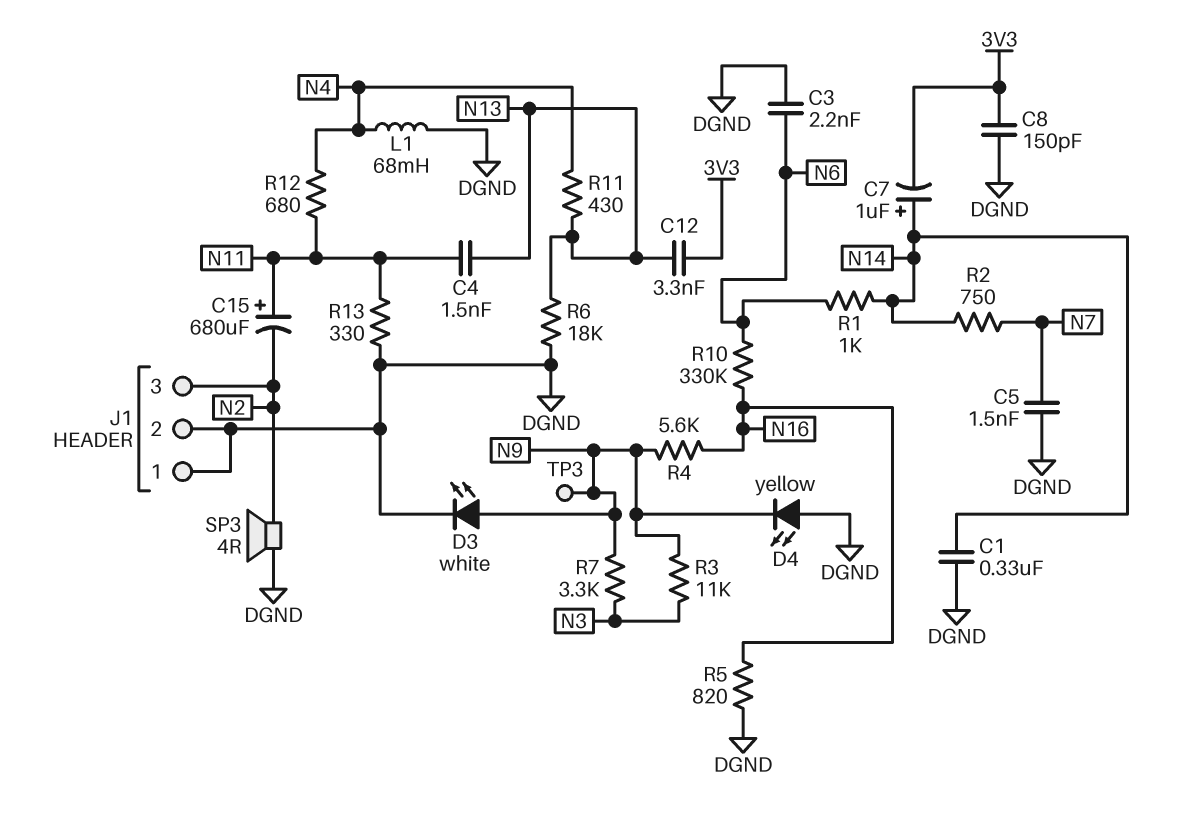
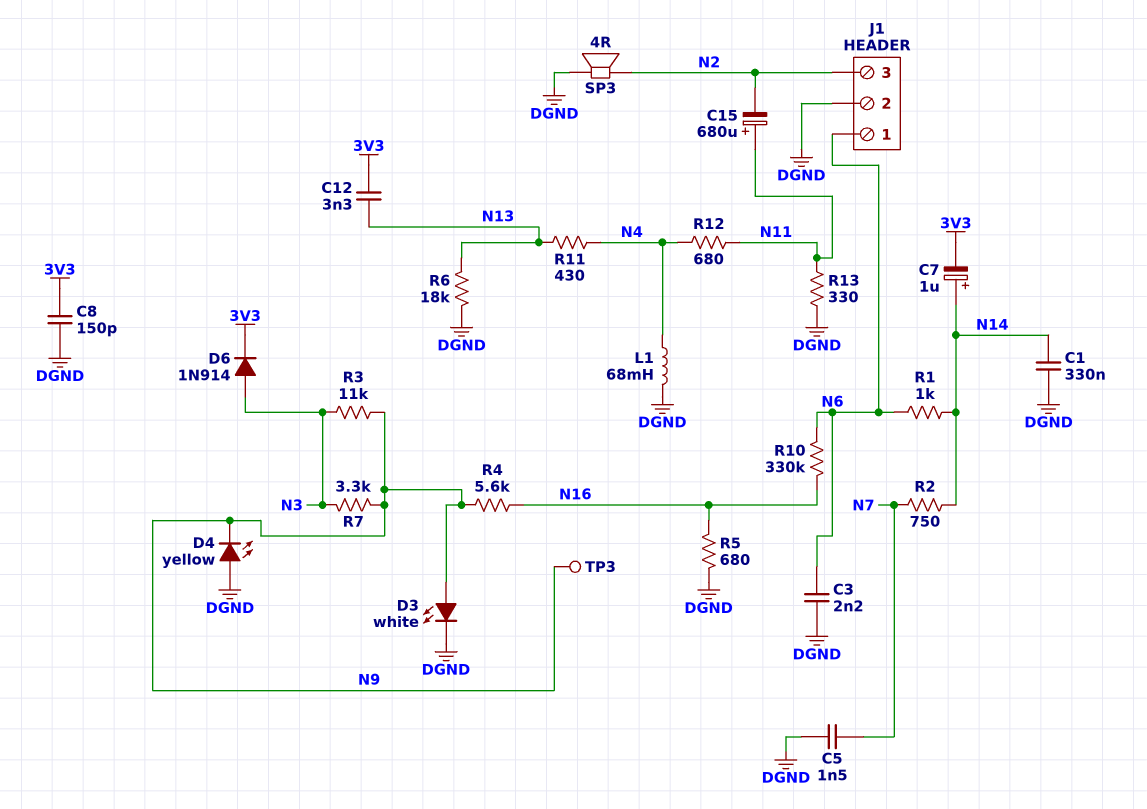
C4: 1.5nF (N11, N13) -> none
D6: none -> diode 1N914 (A N3, K 3V3)
J1 pin 1: DGND -> N6
R5: 820 (DGND, N16) -> 680 (DGND, N16)

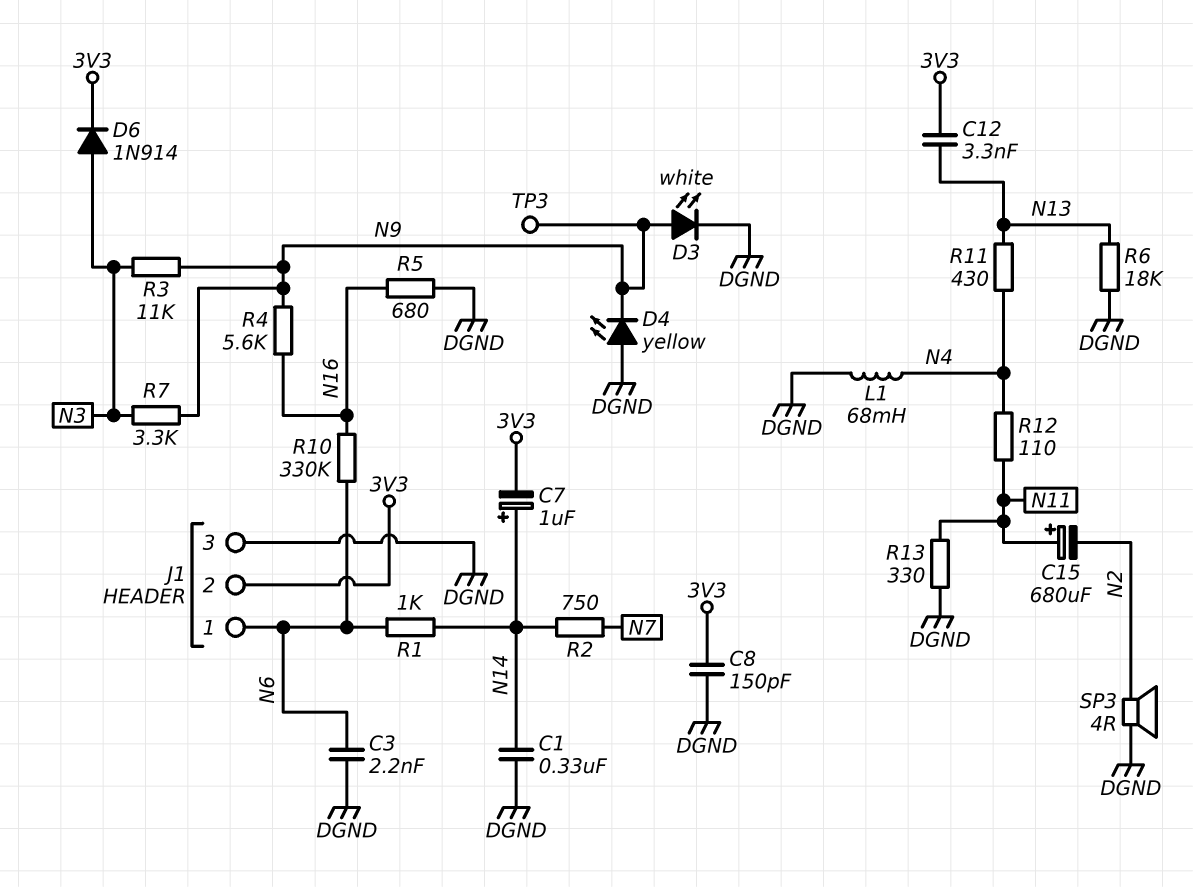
C5: 1.5nF (DGND, N7) -> none
J1 pin 2: DGND -> 3V3
J1 pin 3: N2 -> DGND
R12: 680 (N4, N11) -> 110 (N4, N11)

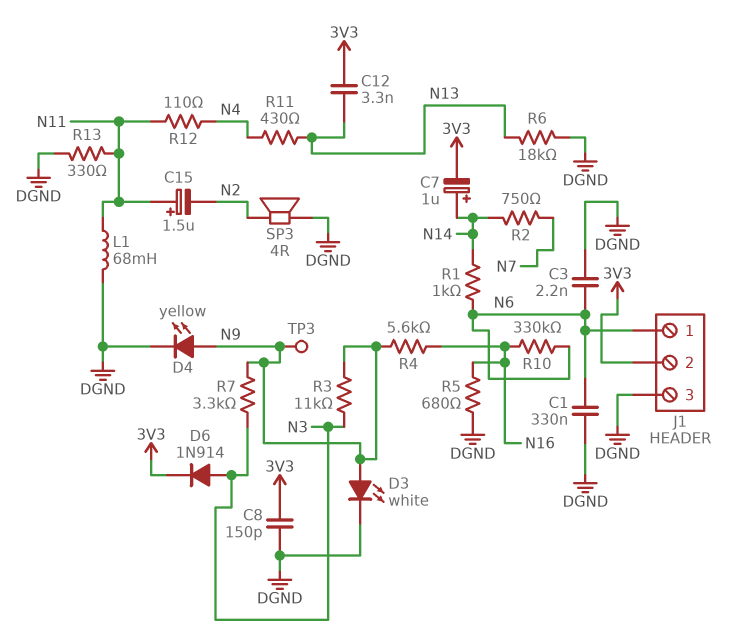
C1: 330nF (DGND, N14) -> 330nF (DGND, N6)
C15: 680uF (plus N11, minus N2) -> 1.5uF (plus N11, minus N2)
D4: LED yellow (A DGND, K N9) -> LED yellow (A N9, K DGND)
L1: 68mH (DGND, N4) -> 68mH (DGND, N11)

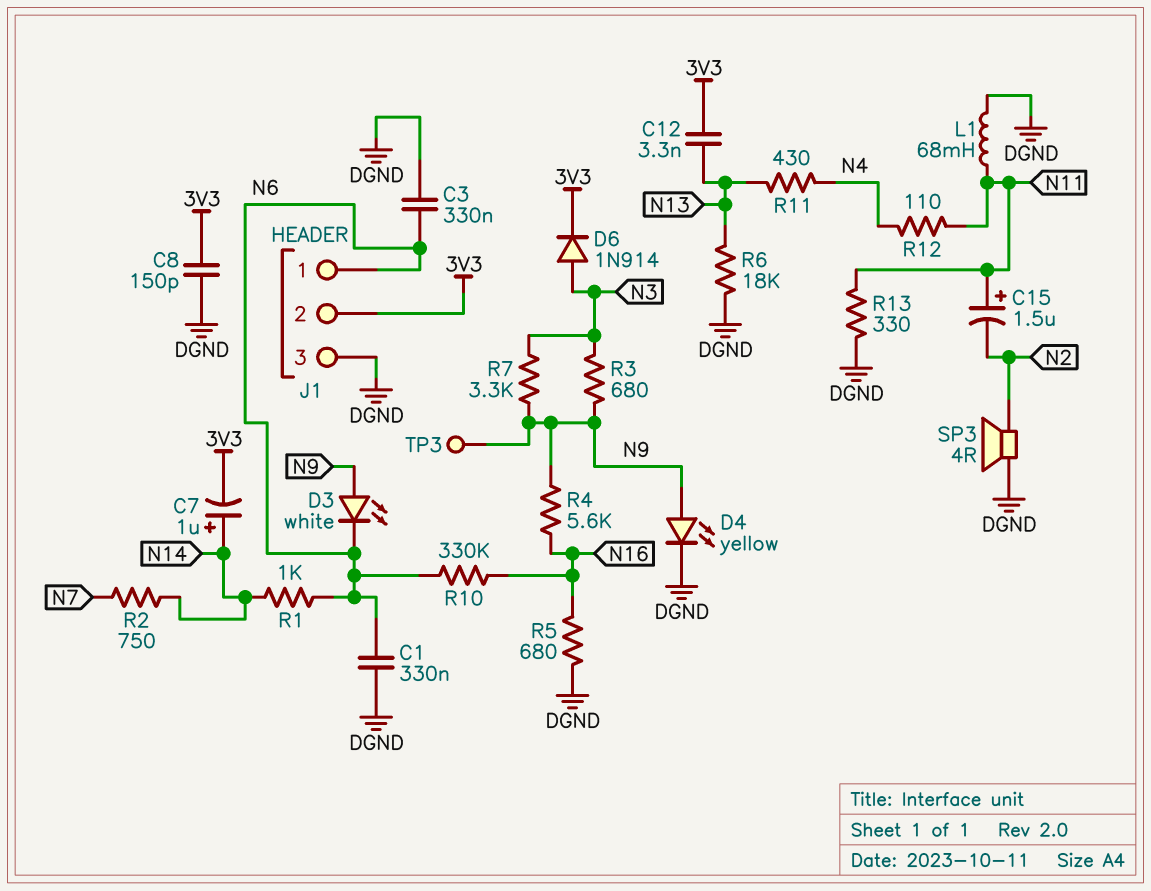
C3: 2.2nF (DGND, N6) -> 330nF (DGND, N6)
D3: LED white (A N9, K DGND) -> LED white (A N9, K N6)
R3: 11k (N3, N9) -> 680 (N3, N9)

